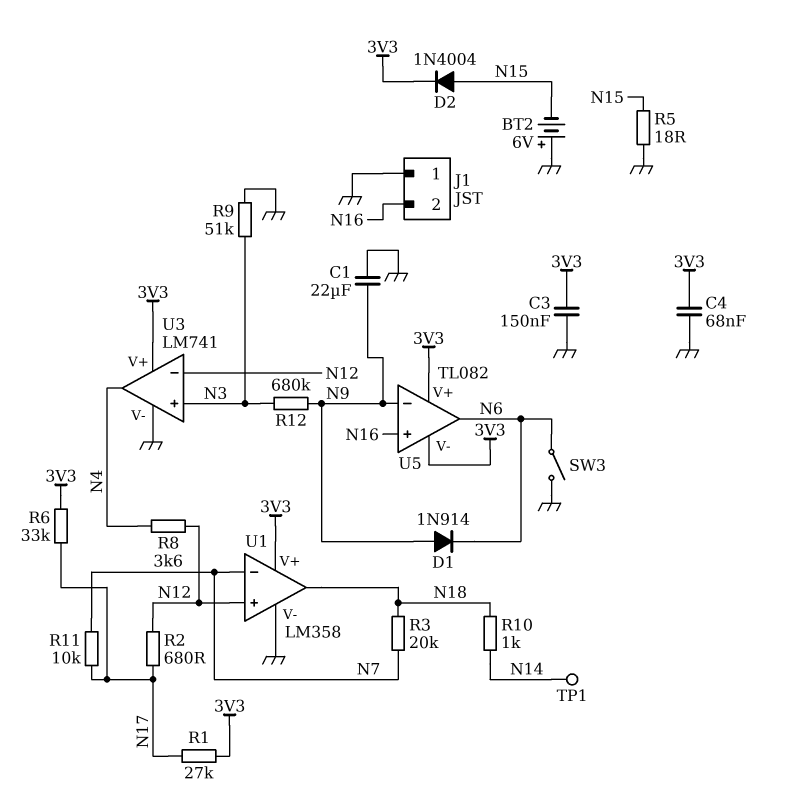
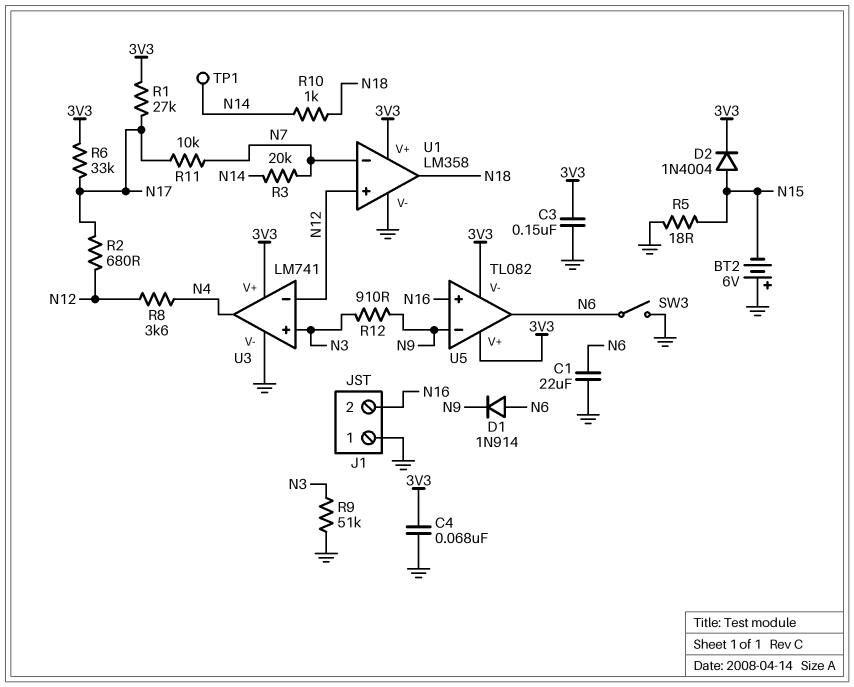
C1: 22uF (GND, N9) -> 22uF (GND, N6)
D1: diode 1N914 (A N9, K N6) -> diode 1N914 (A N6, K N9)
R3: 20k (N7, N18) -> 20k (N7, N14)
R12: 680k (N3, N9) -> 910 (N3, N9)

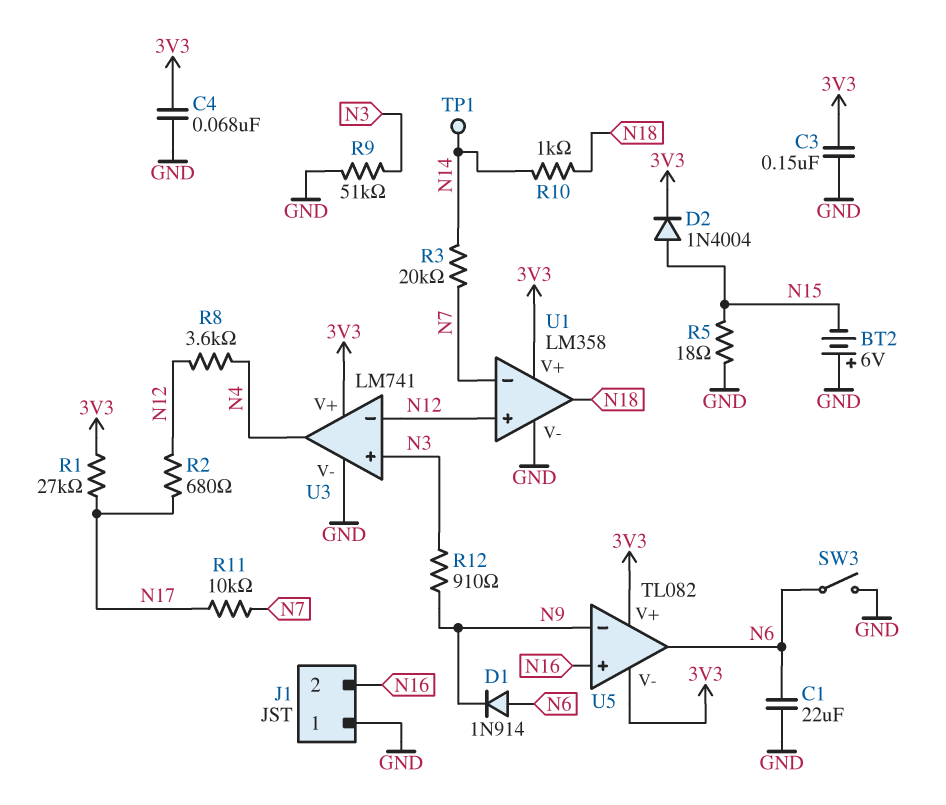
R6: 33k (3V3, N17) -> none

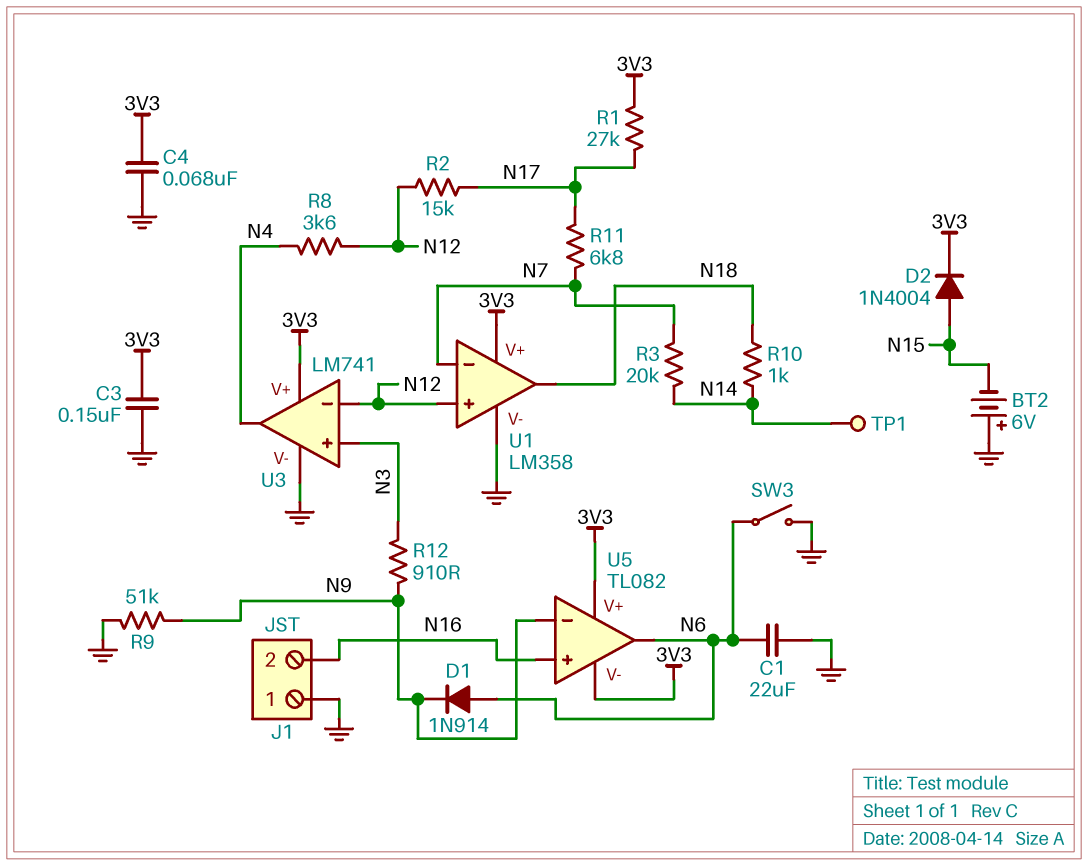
R2: 680 (N12, N17) -> 15k (N12, N17)
R5: 18 (GND, N15) -> none
R9: 51k (GND, N3) -> 51k (GND, N9)
R11: 10k (N7, N17) -> 6.8k (N7, N17)

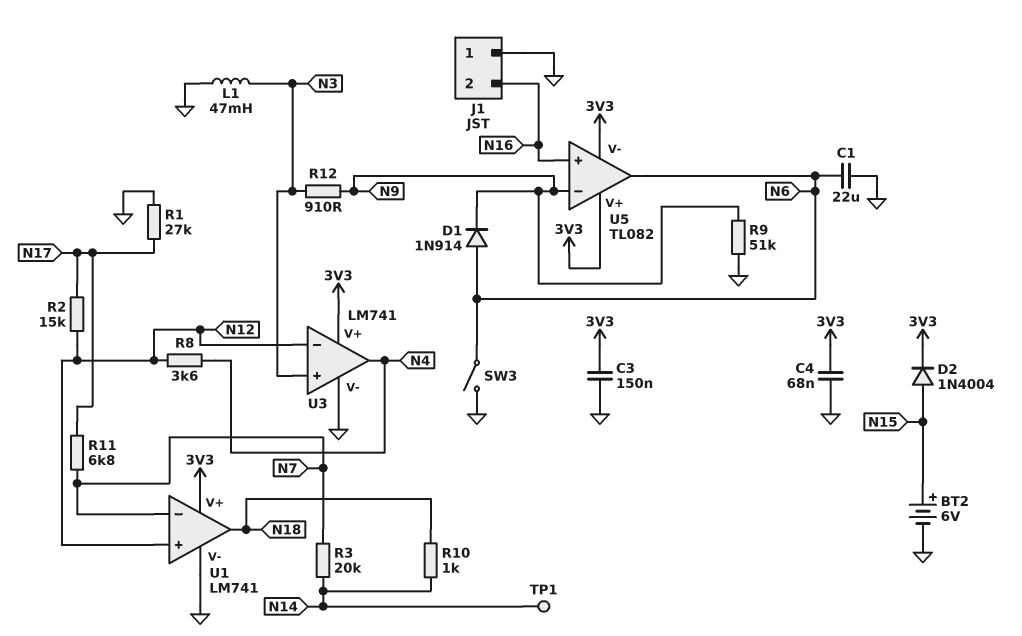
BT2: 6V (plus GND, minus N15) -> 6V (plus N15, minus GND)
L1: none -> 47mH (GND, N3)
R1: 27k (3V3, N17) -> 27k (GND, N17)
U1: LM358 -> LM741

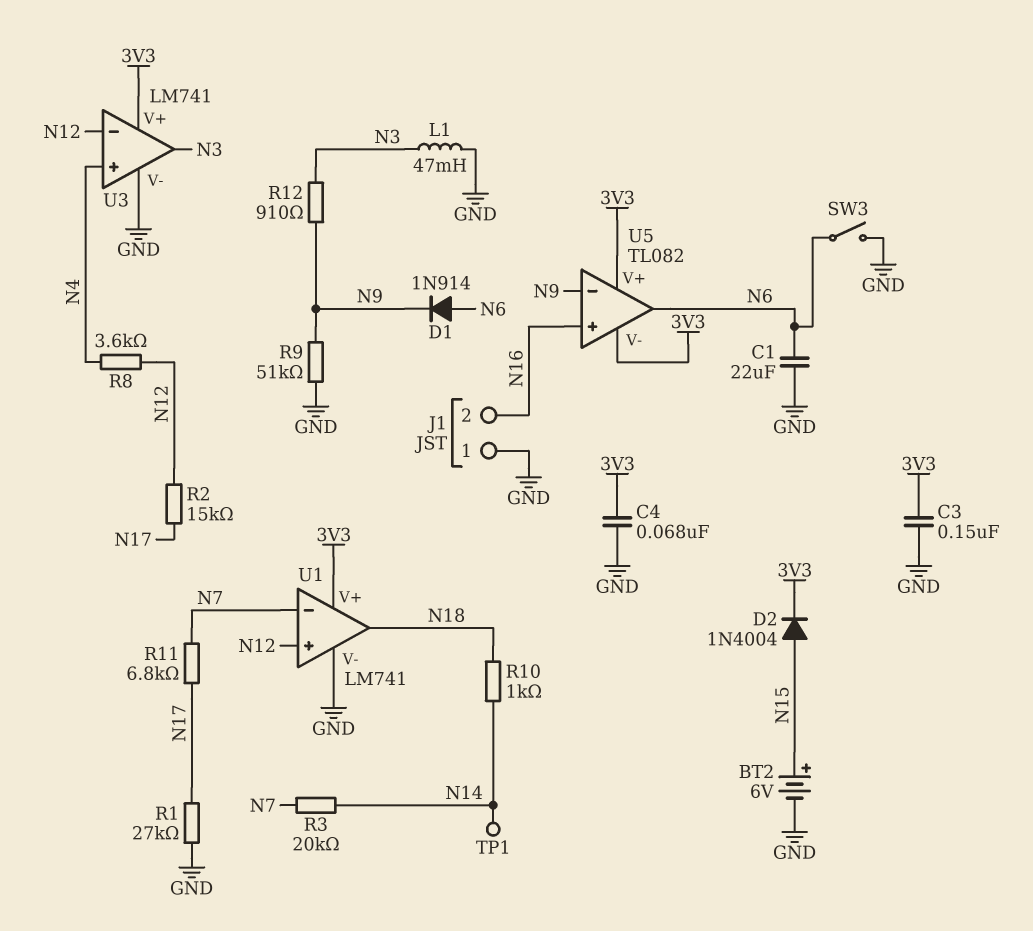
U3 pin in+: N3 -> N4
U3 pin out: N4 -> N3

